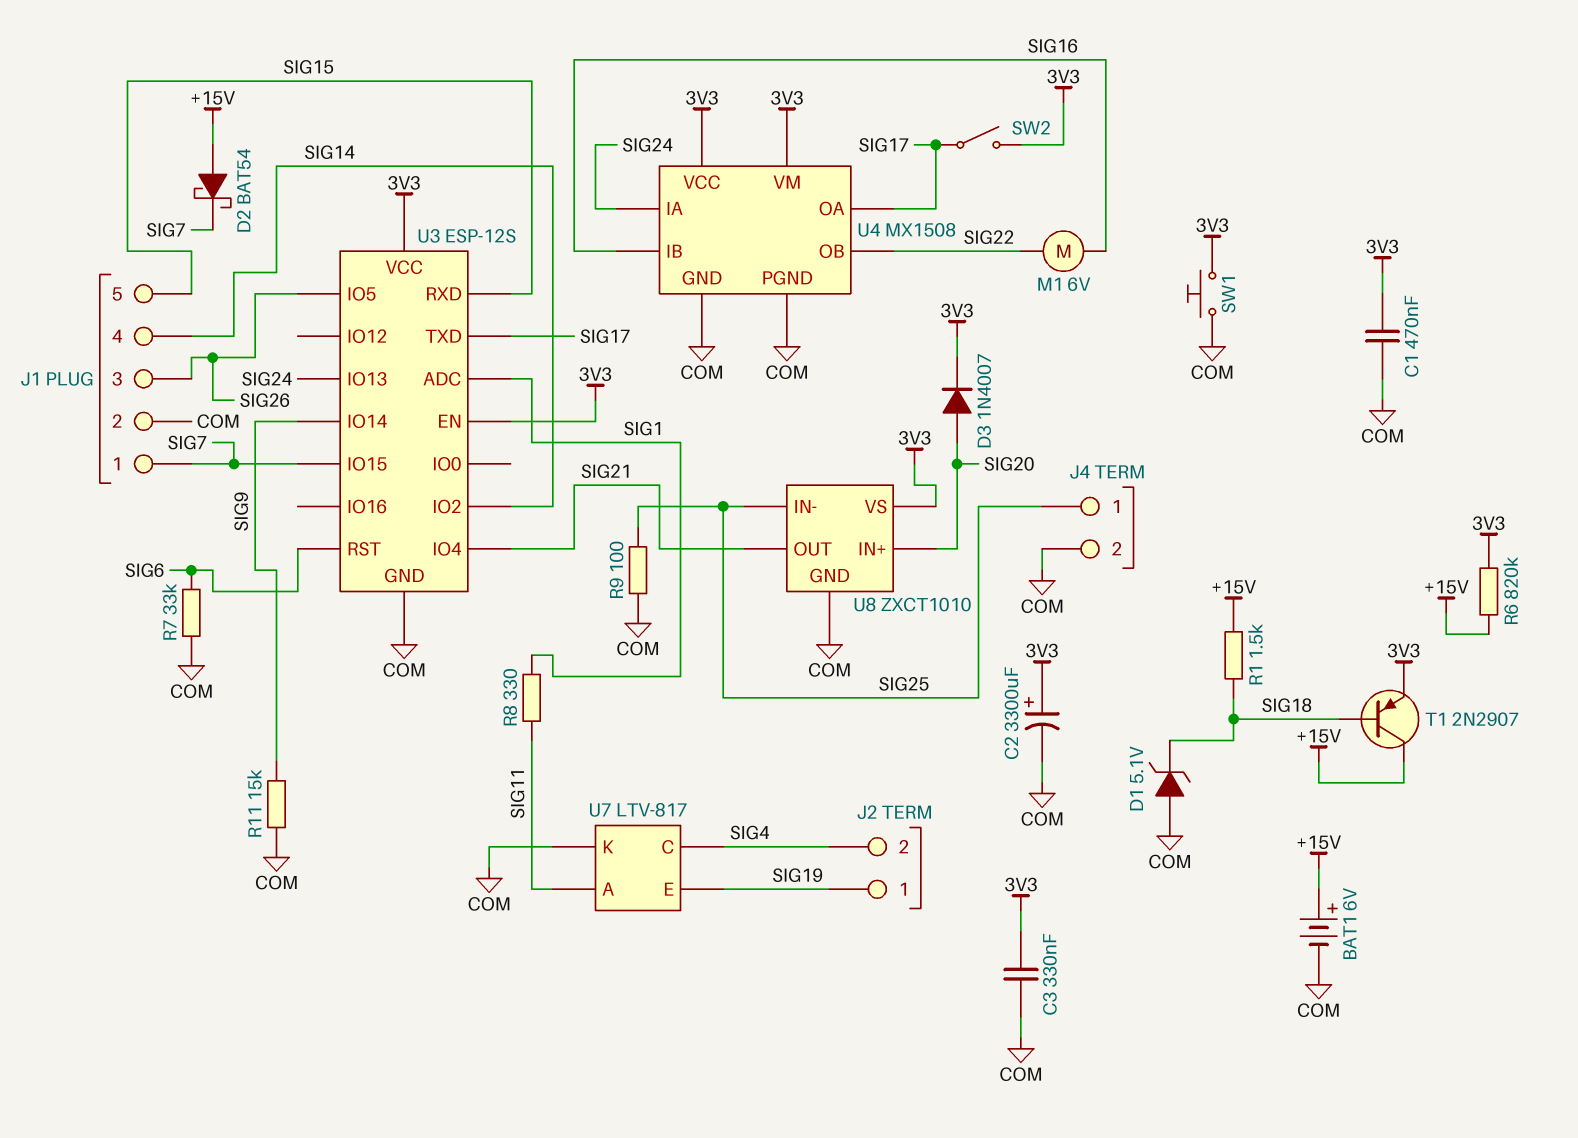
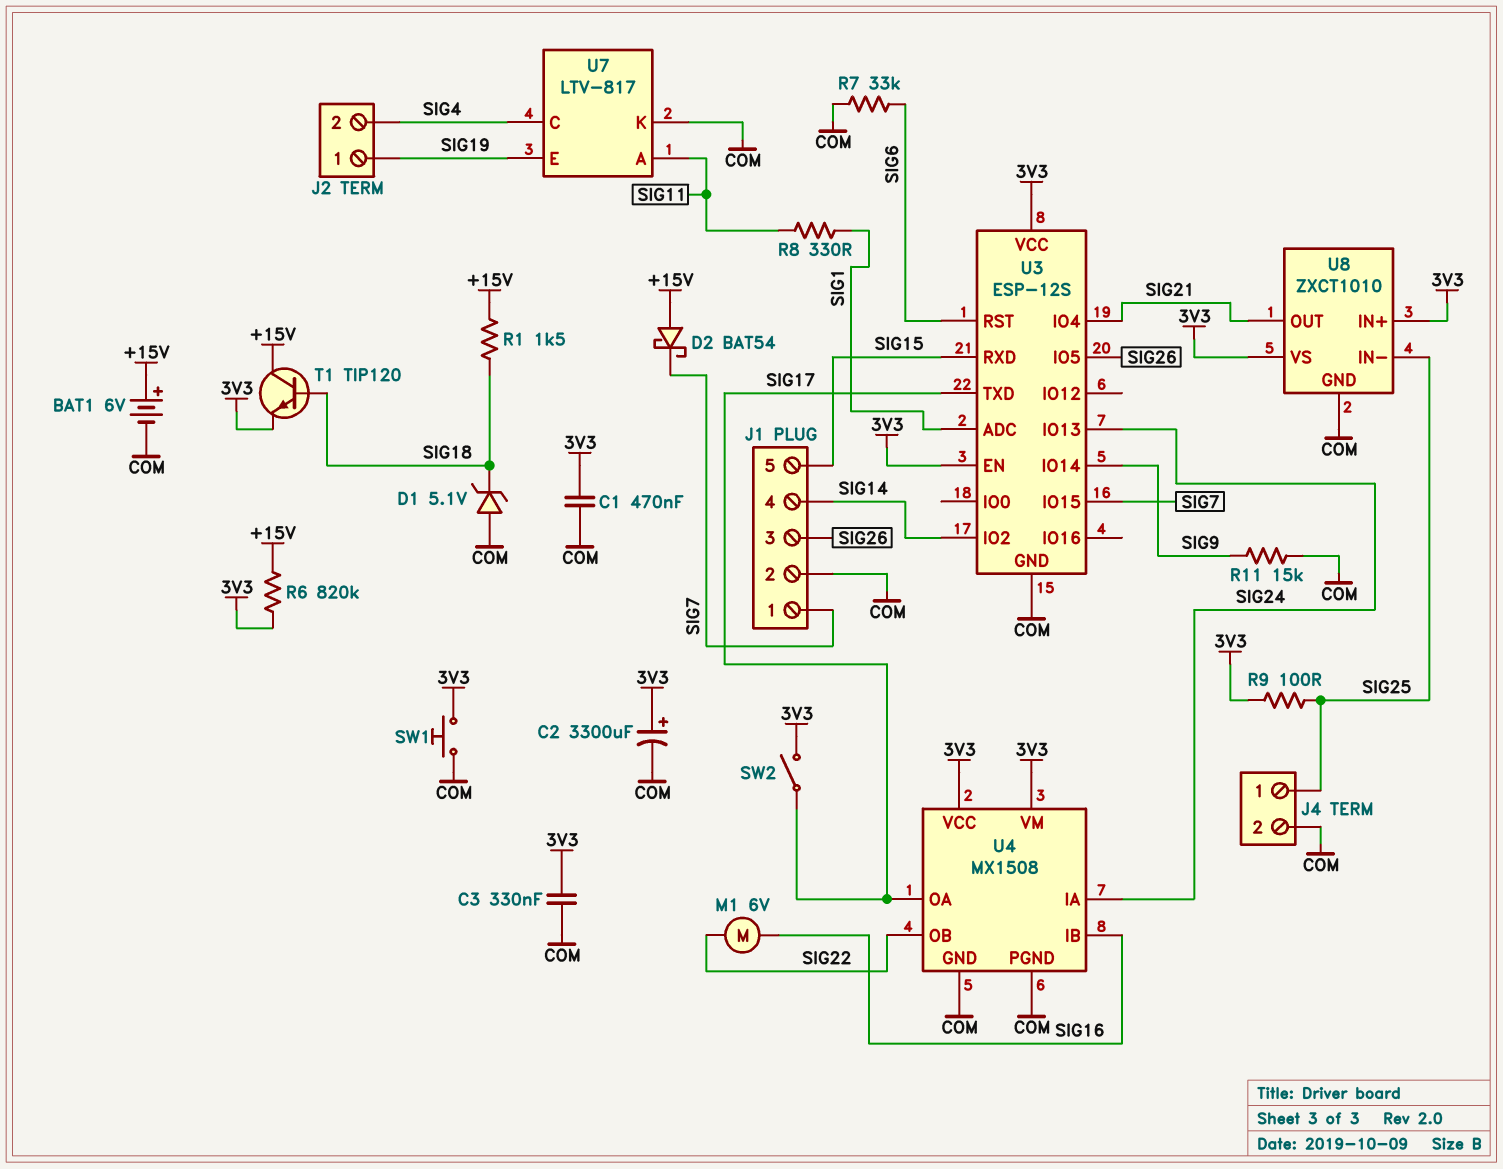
D3: diode 1N4007 (A SIG20, K 3V3) -> none
R9: 100 (COM, SIG25) -> 100 (3V3, SIG25)
T1: PNP 2N2907 (B SIG18, C +15V, E 3V3) -> NPN TIP120 (B SIG18, C +15V, E 3V3)
U8 pin IN+: SIG20 -> 3V3

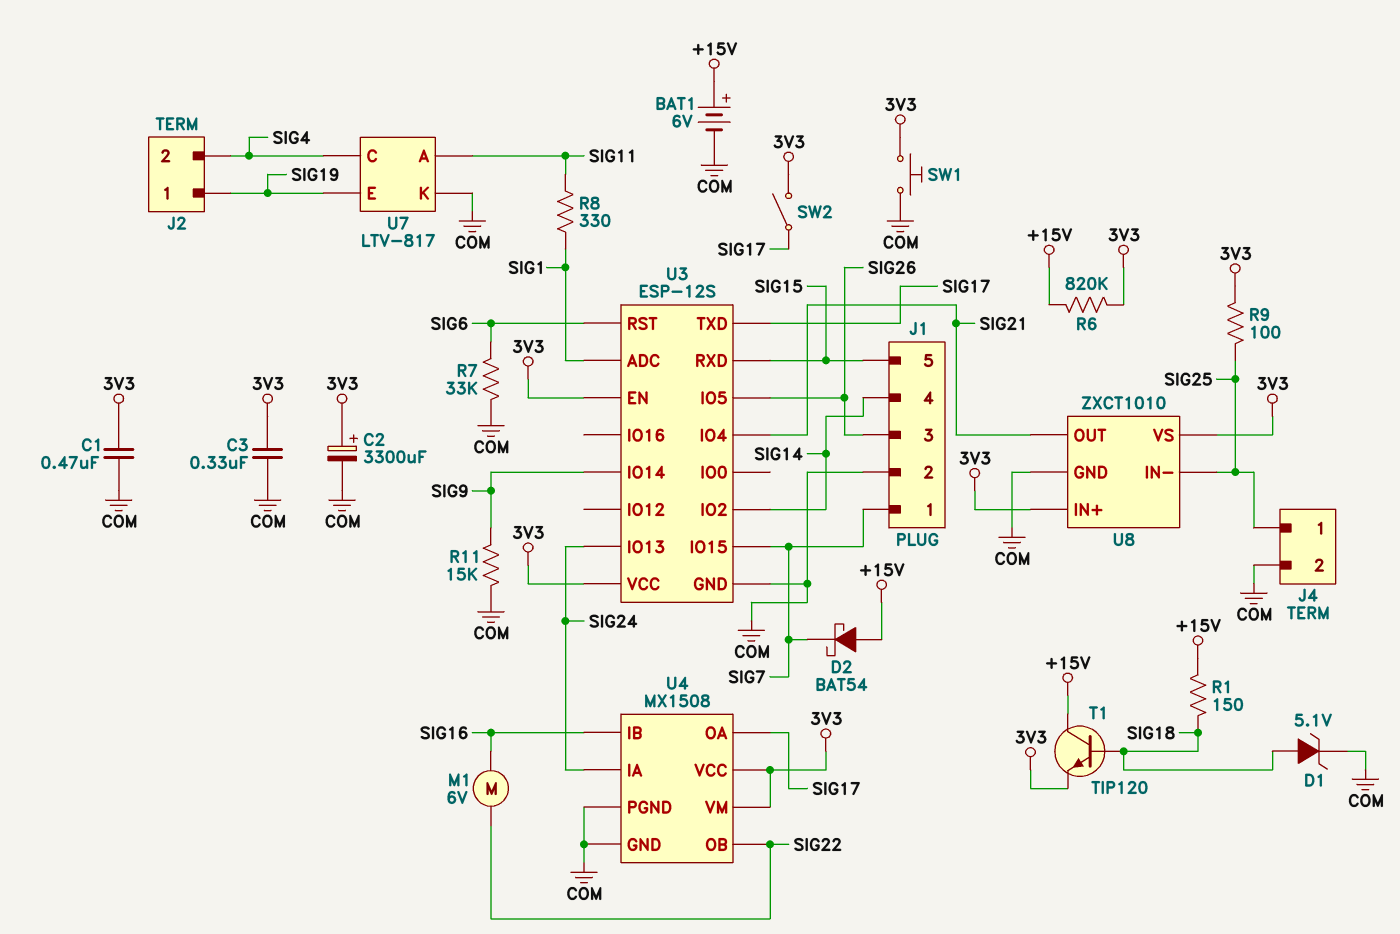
D1: zener 5.1V (A COM, K SIG18) -> zener 5.1V (A SIG18, K COM)
R1: 1.5k (+15V, SIG18) -> 150 (+15V, SIG18)

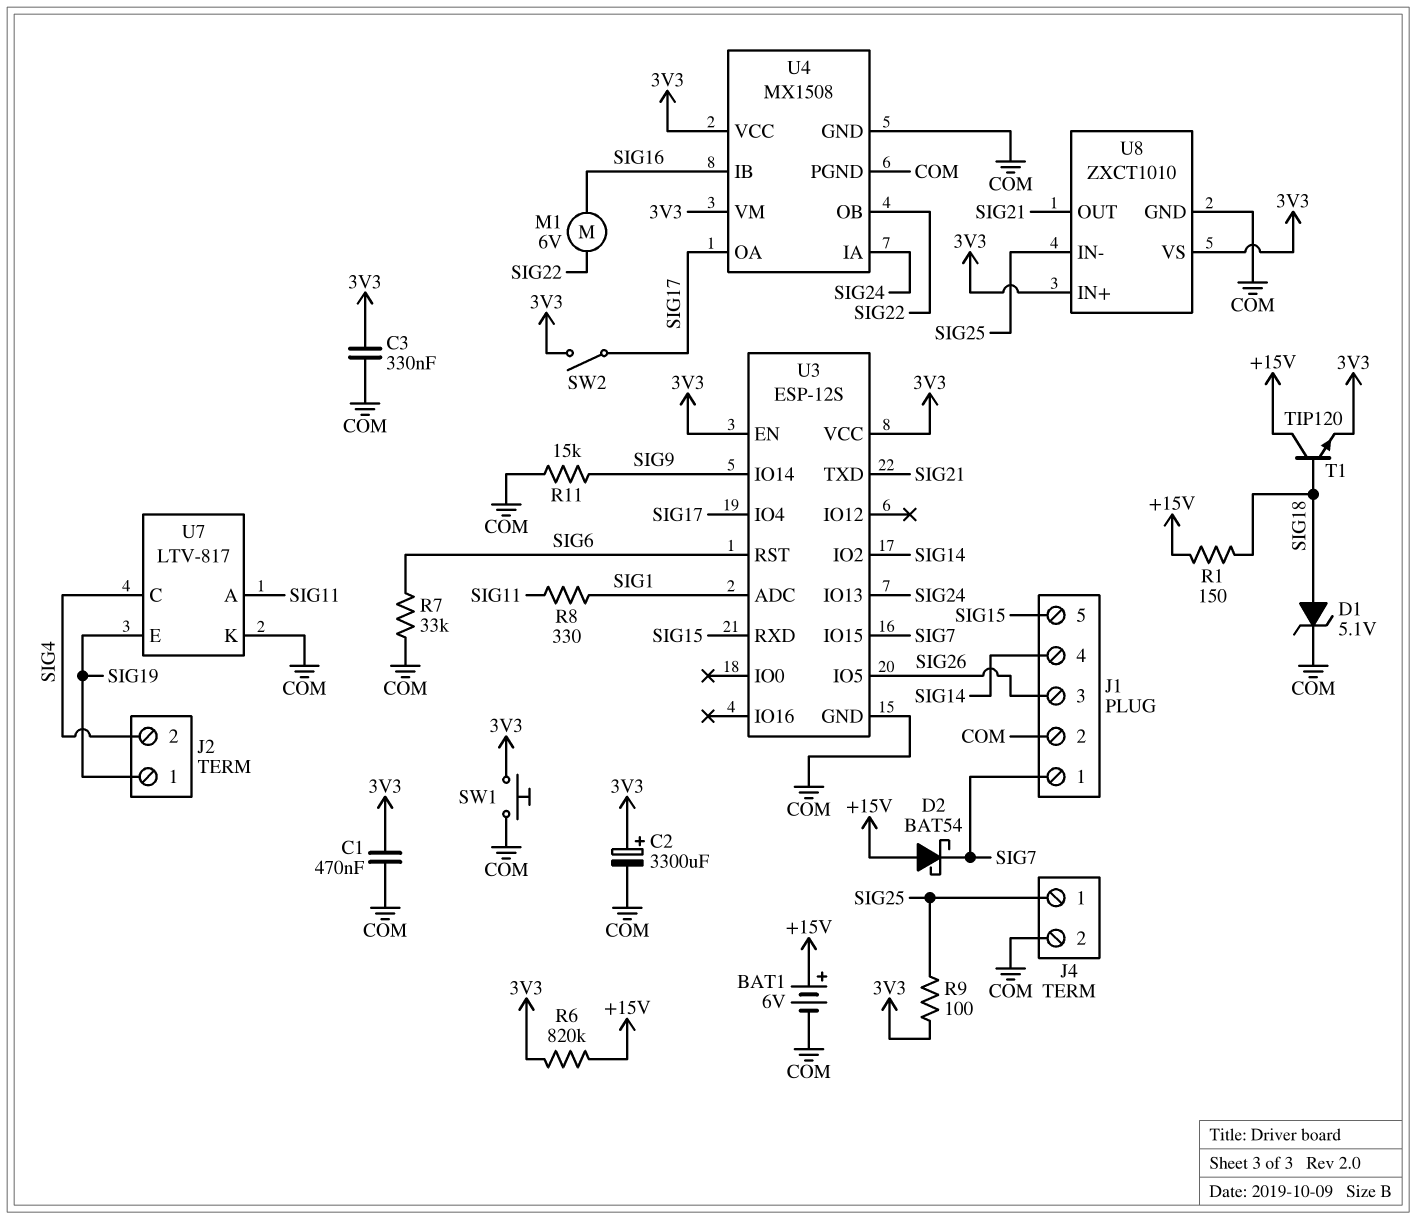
U3 pin IO4: SIG21 -> SIG17
U3 pin TXD: SIG17 -> SIG21

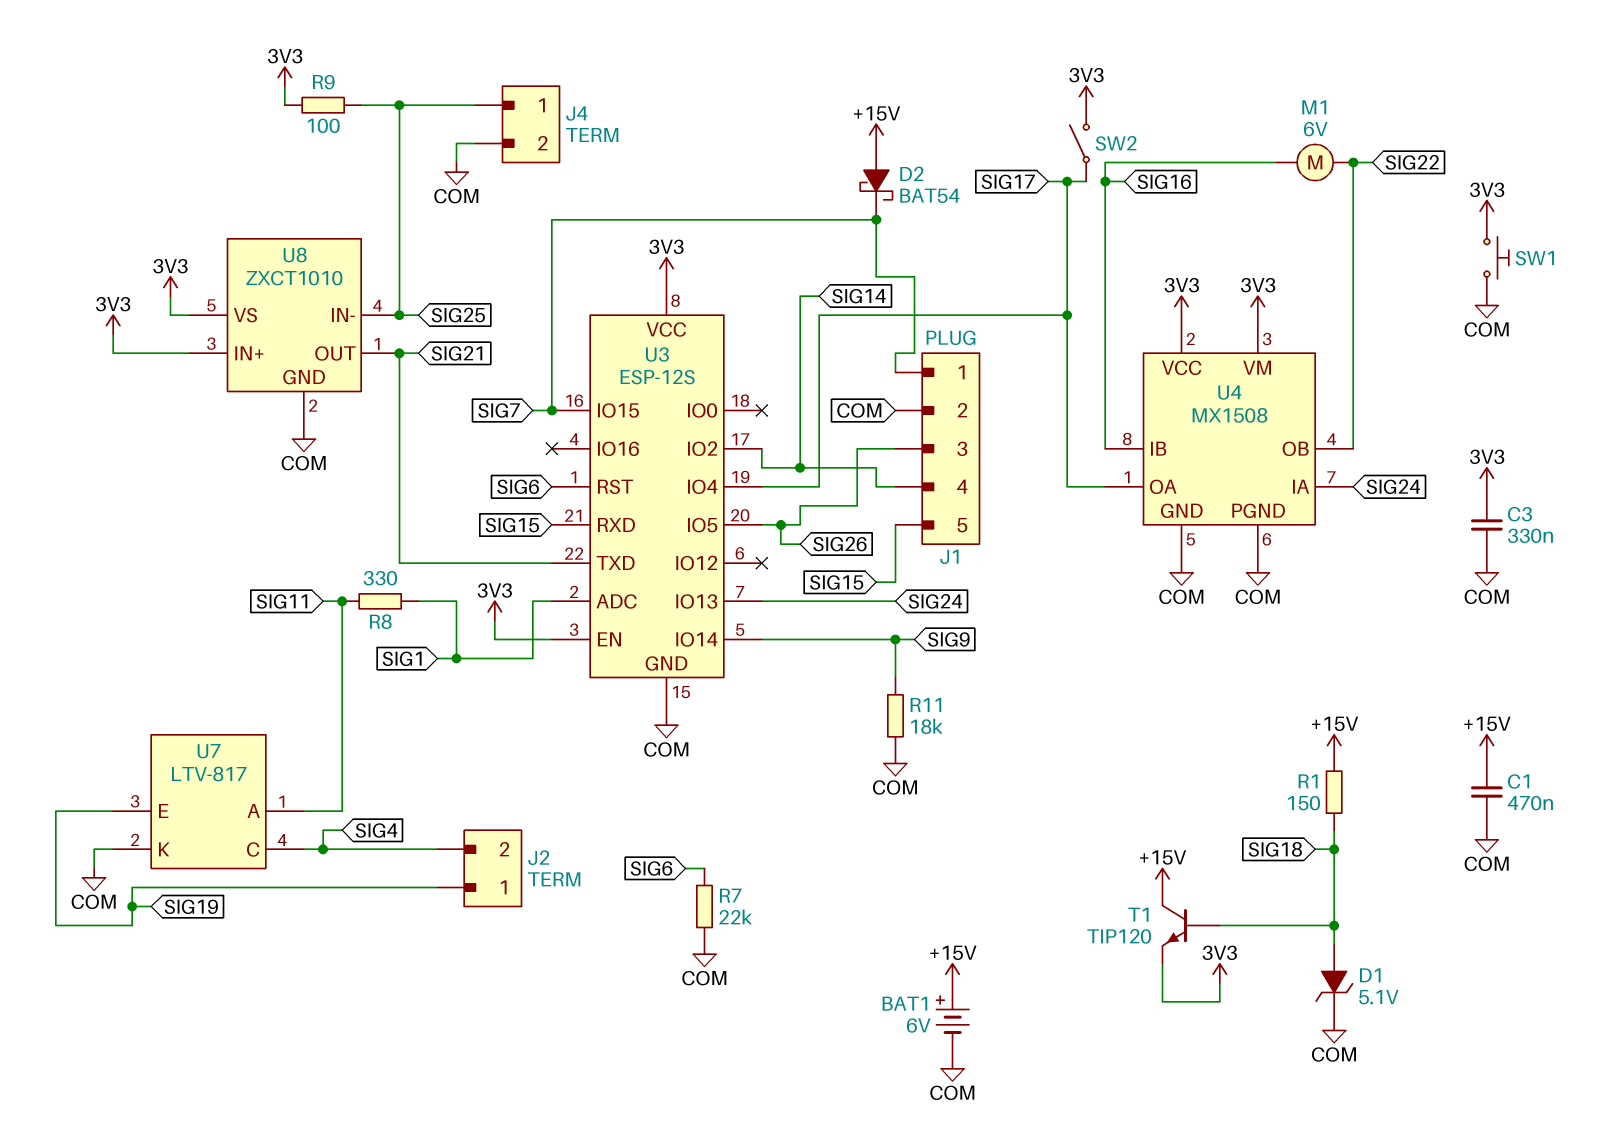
C1: 470nF (3V3, COM) -> 470nF (+15V, COM)
C2: 3300uF (plus 3V3, minus COM) -> none
R6: 820k (+15V, 3V3) -> none
R7: 33k (COM, SIG6) -> 22k (COM, SIG6)
R11: 15k (COM, SIG9) -> 18k (COM, SIG9)

